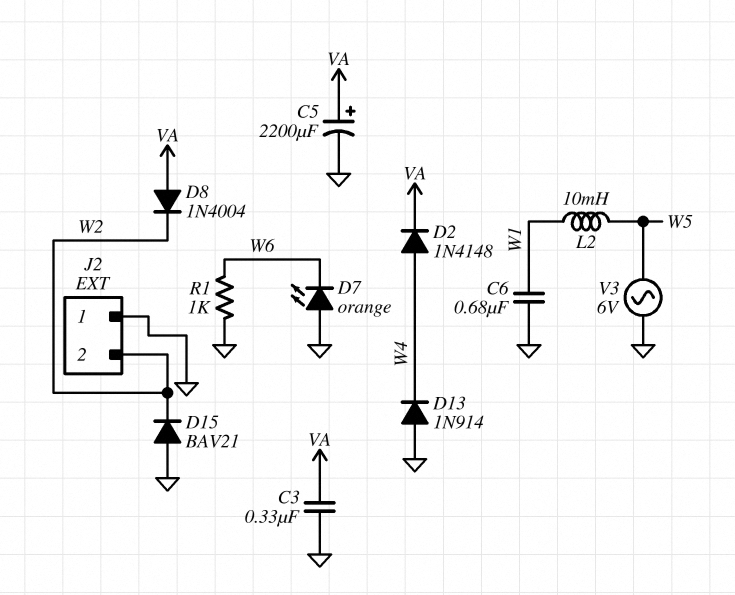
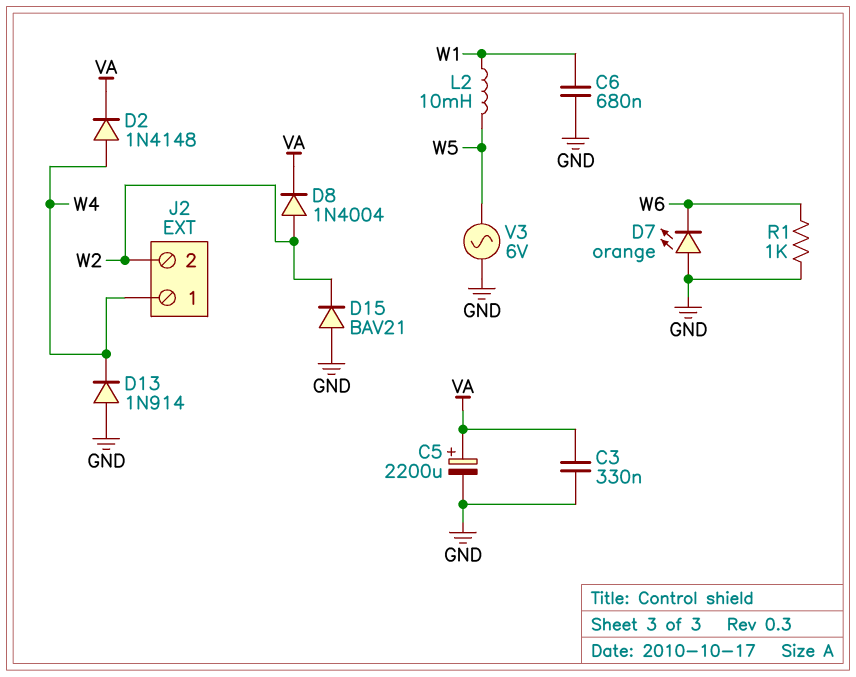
D8: diode 1N4004 (A VA, K W2) -> diode 1N4004 (A W2, K VA)
J2 pin 1: GND -> W4

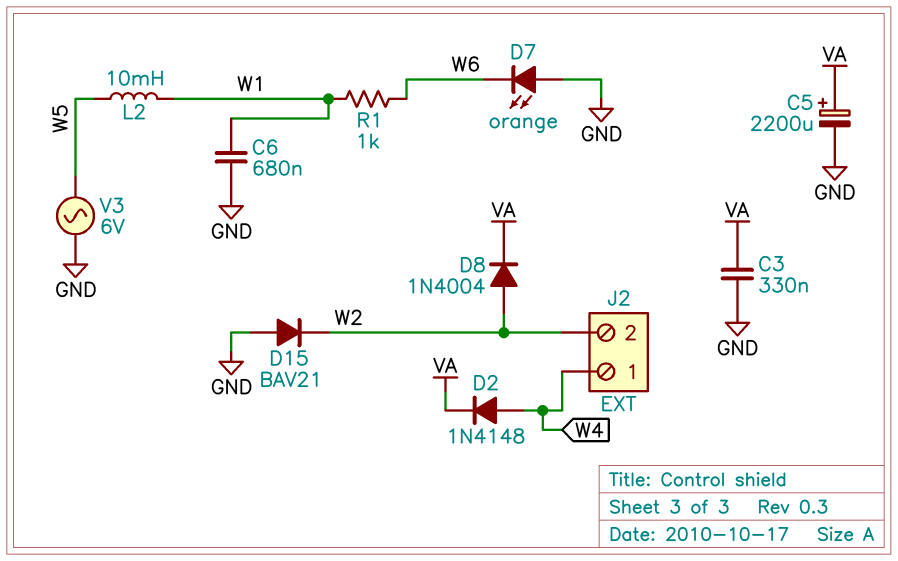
D13: diode 1N914 (A GND, K W4) -> none
R1: 1k (GND, W6) -> 1k (W1, W6)

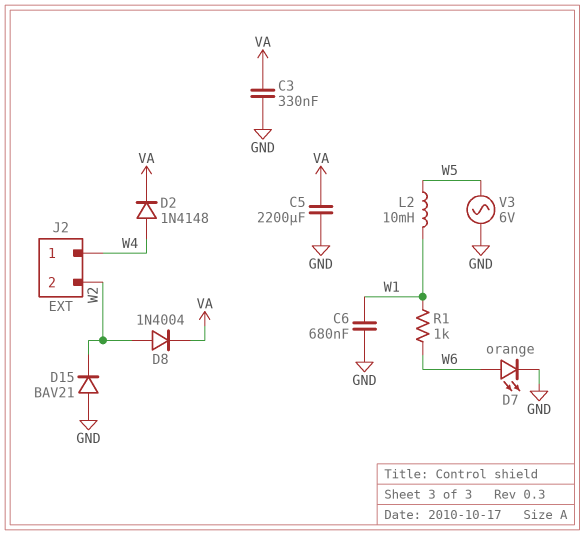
C5: 2200uF (plus VA, minus GND) -> 2200uF (GND, VA)
D7: LED orange (A GND, K W6) -> LED orange (A W6, K GND)

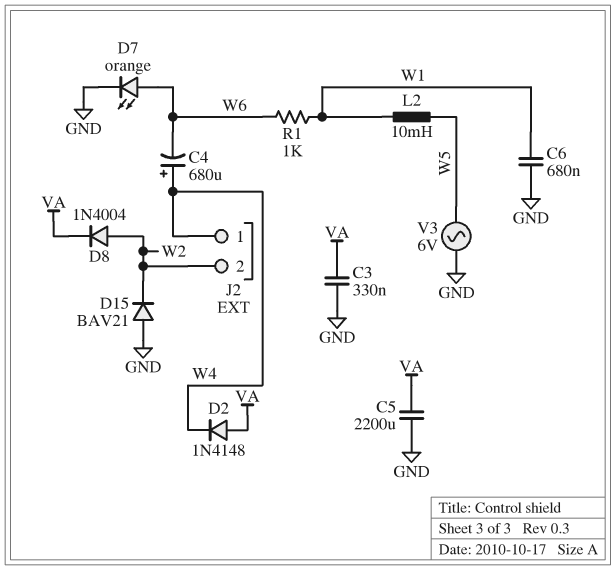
C4: none -> 680uF (plus W4, minus W6)
D2: diode 1N4148 (A W4, K VA) -> diode 1N4148 (A VA, K W4)

